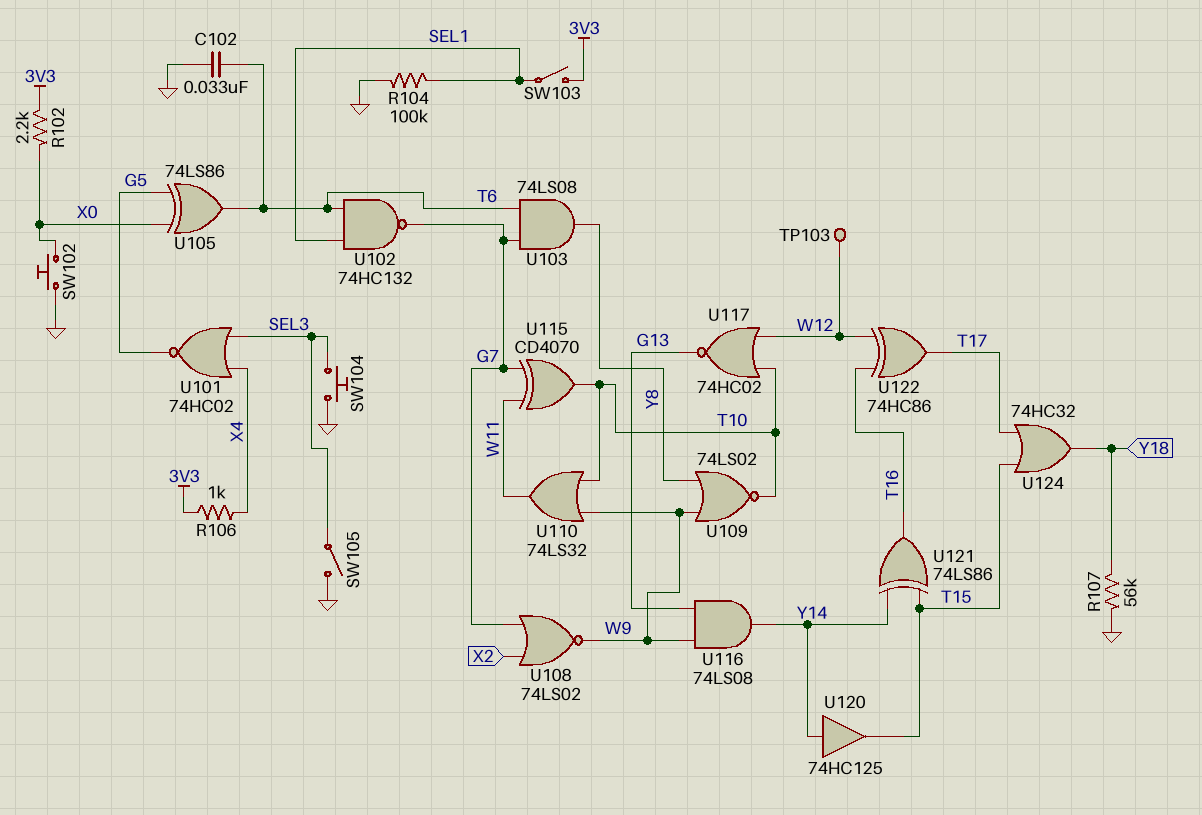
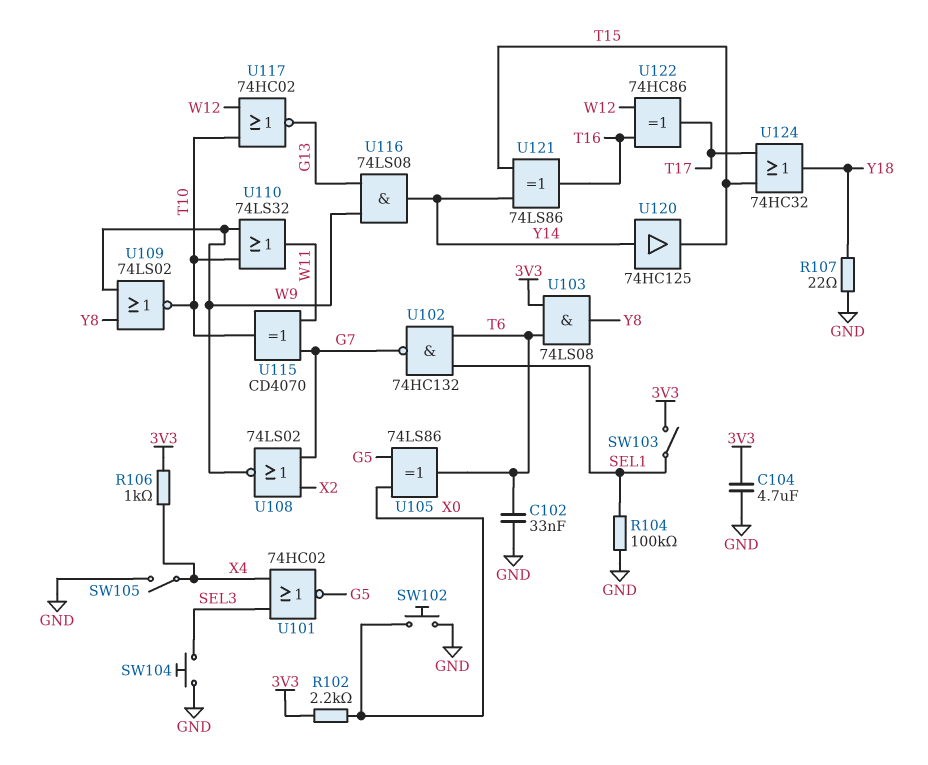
C104: none -> 4.7uF (3V3, GND)
R107: 56k (GND, Y18) -> 22 (GND, Y18)
SW105: switch (GND, SEL3) -> switch (GND, X4)
TP103: test point (W12) -> none
U103: AND 74LS08 (in G7, in T6, out Y8) -> AND 74LS08 (in 3V3, in T6, out Y8)

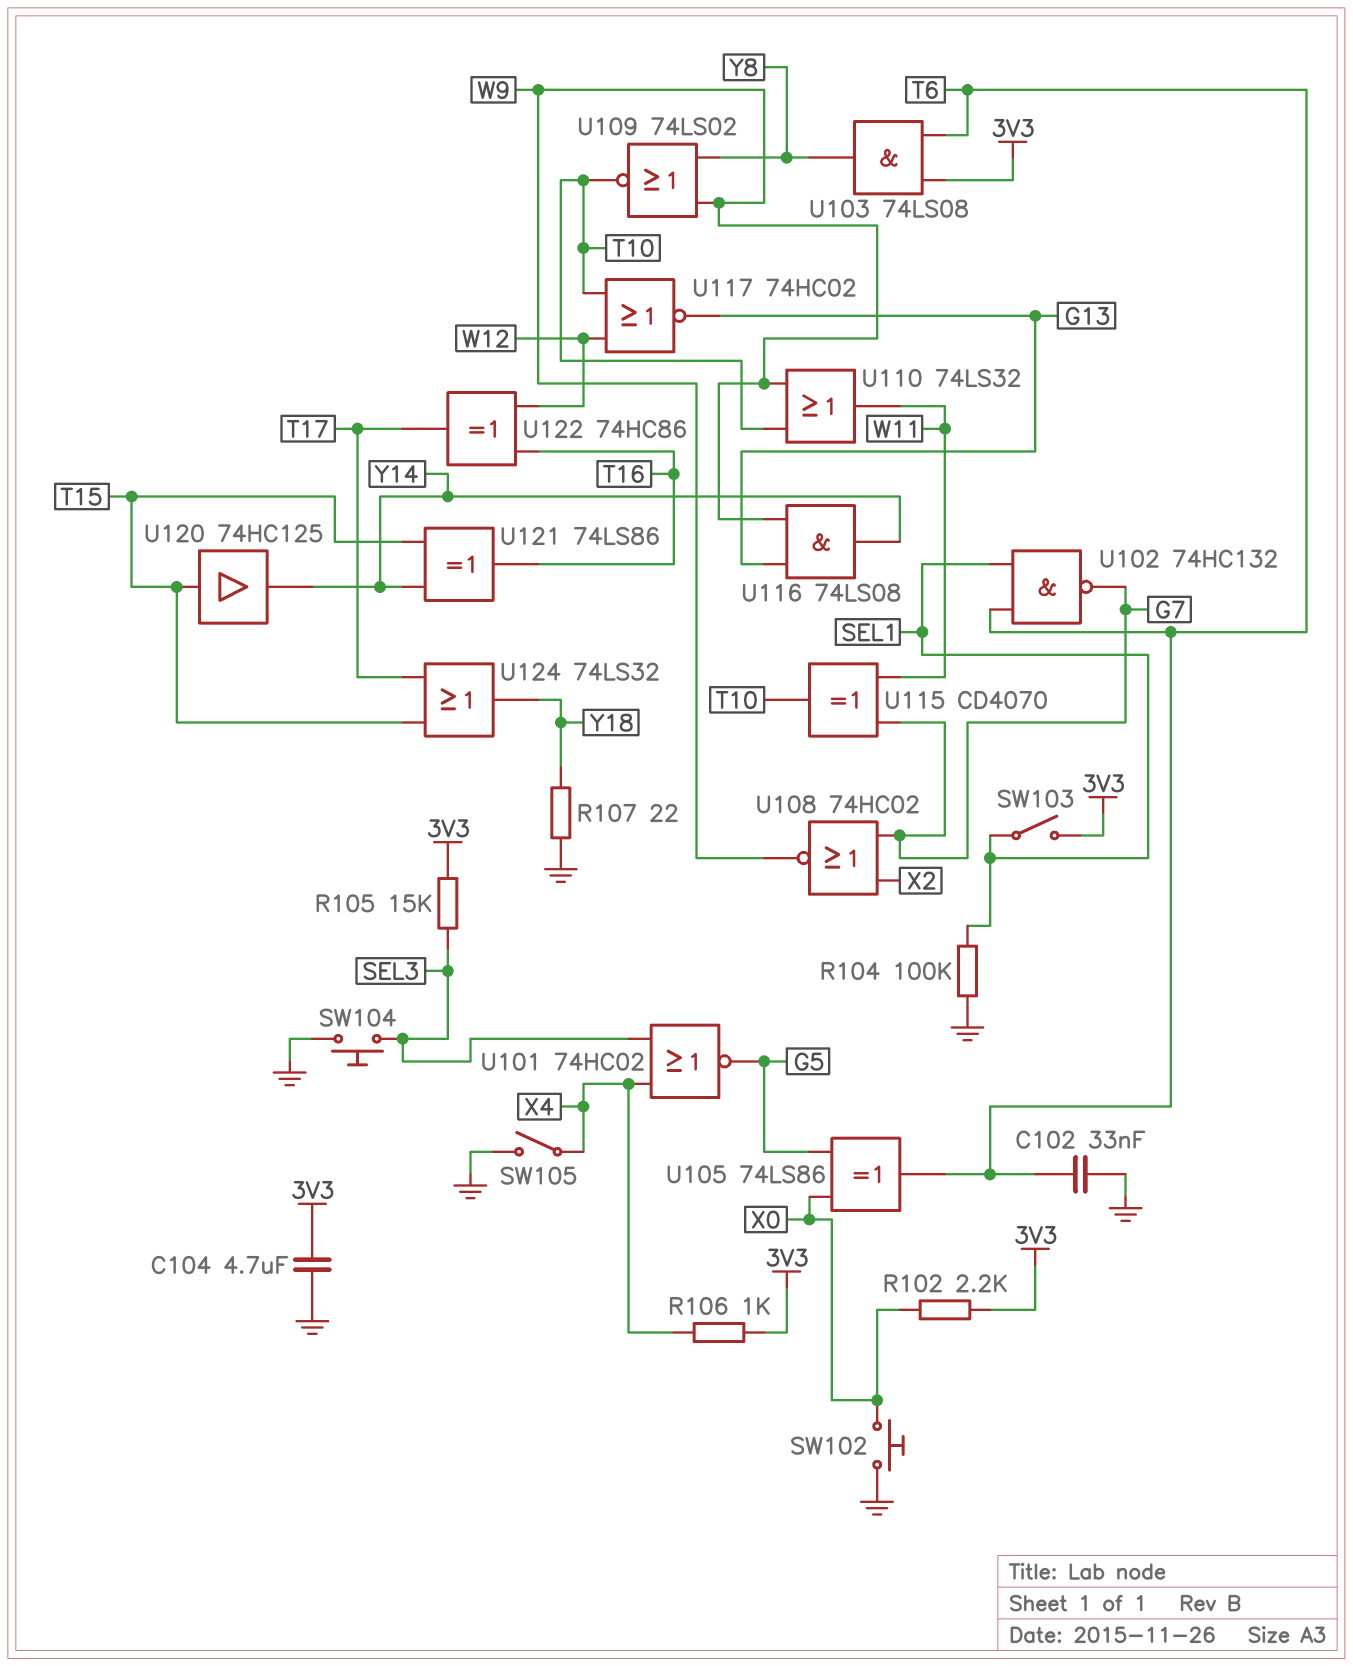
R105: none -> 15k (3V3, SEL3)
U108: NOR 74LS02 (in G7, in X2, out W9) -> NOR 74HC02 (in G7, in X2, out W9)
U120: buffer 74HC125 (in Y14, out T15) -> buffer 74HC125 (in T15, out Y14)
U124: OR 74HC32 (in T15, in T17, out Y18) -> OR 74LS32 (in T15, in T17, out Y18)

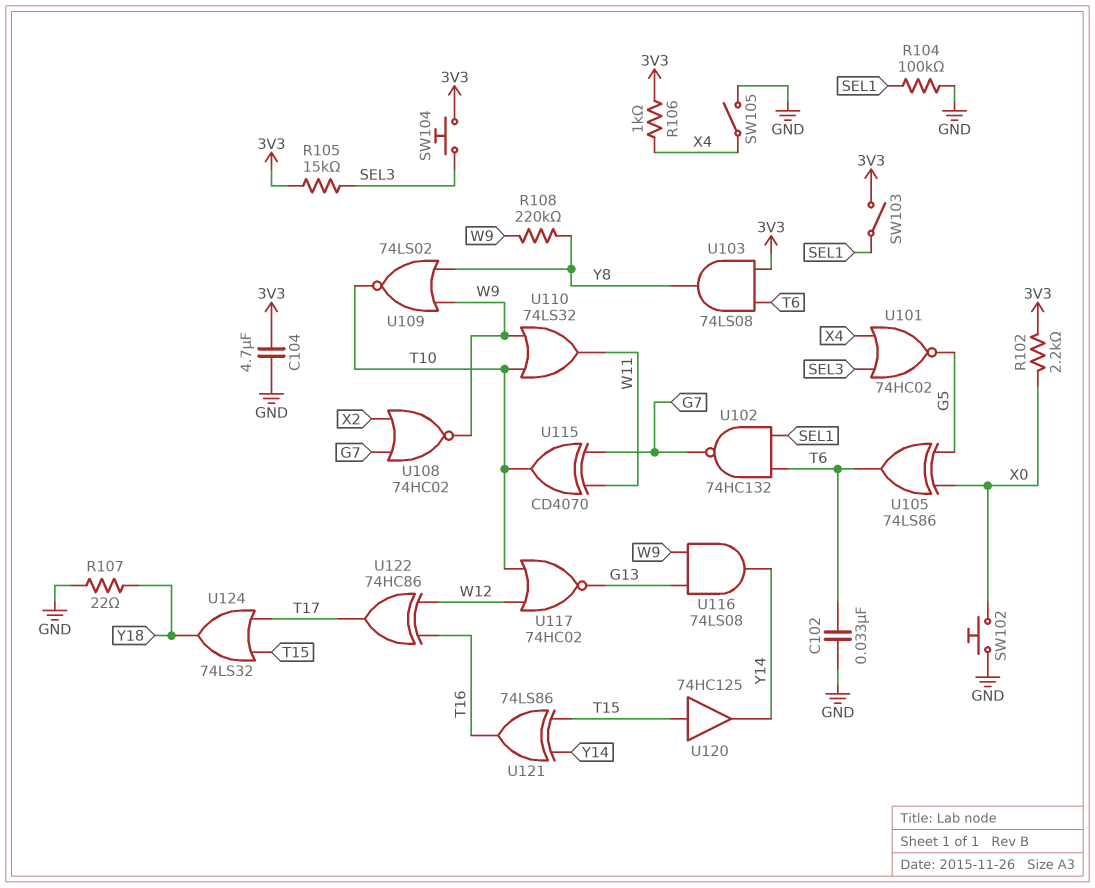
R108: none -> 220k (W9, Y8)
SW104: button (GND, SEL3) -> button (3V3, SEL3)

